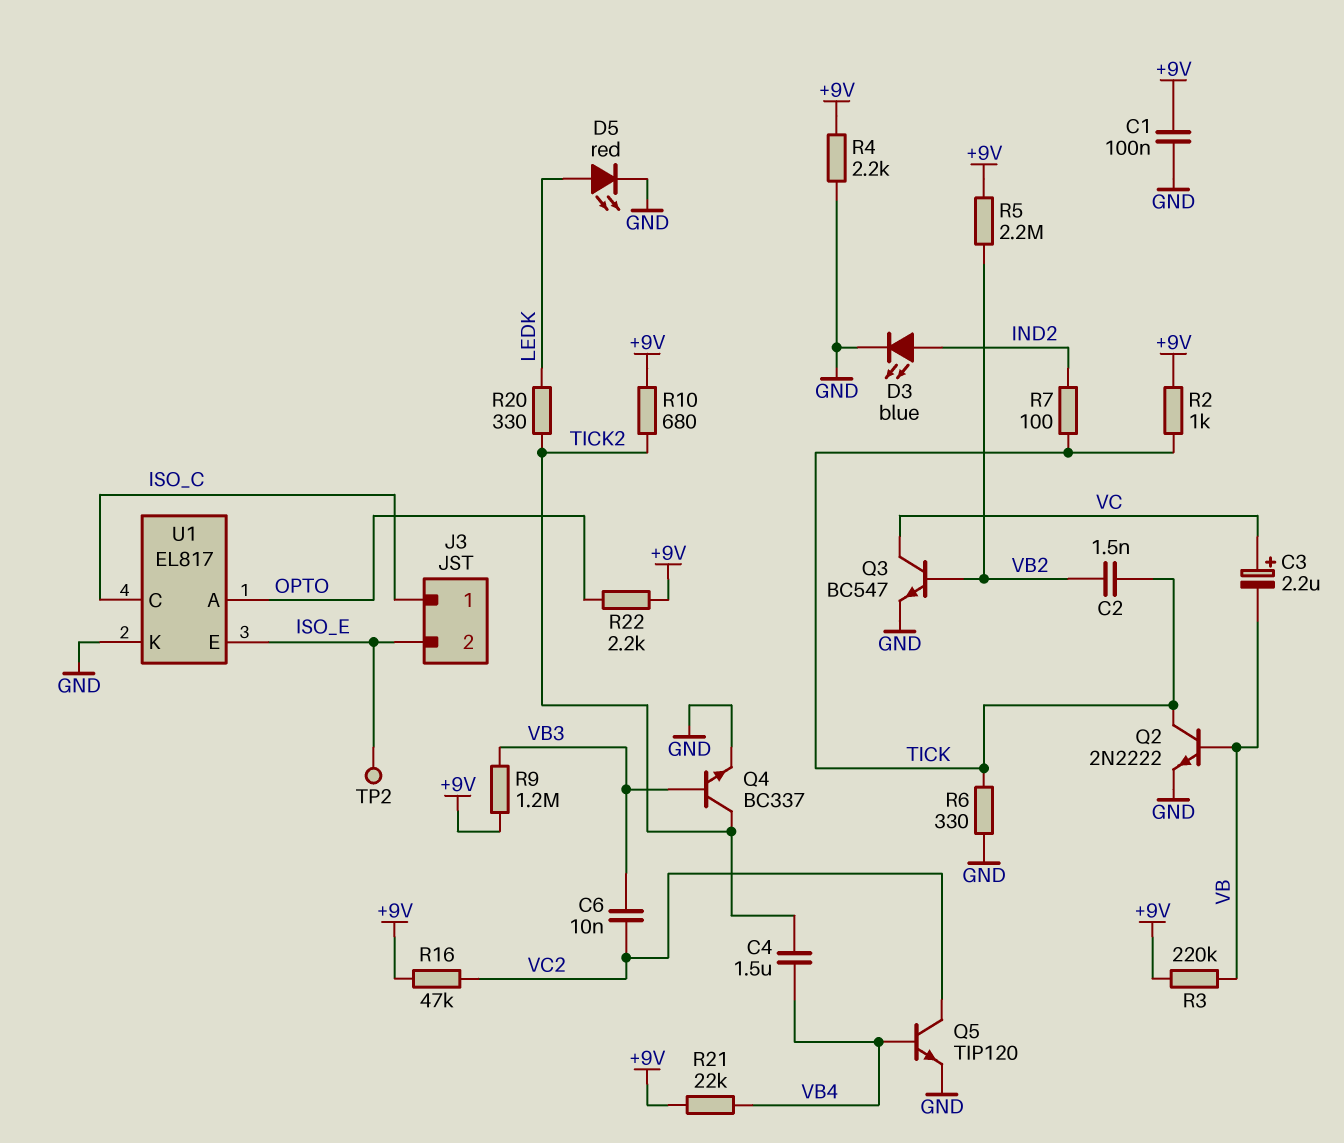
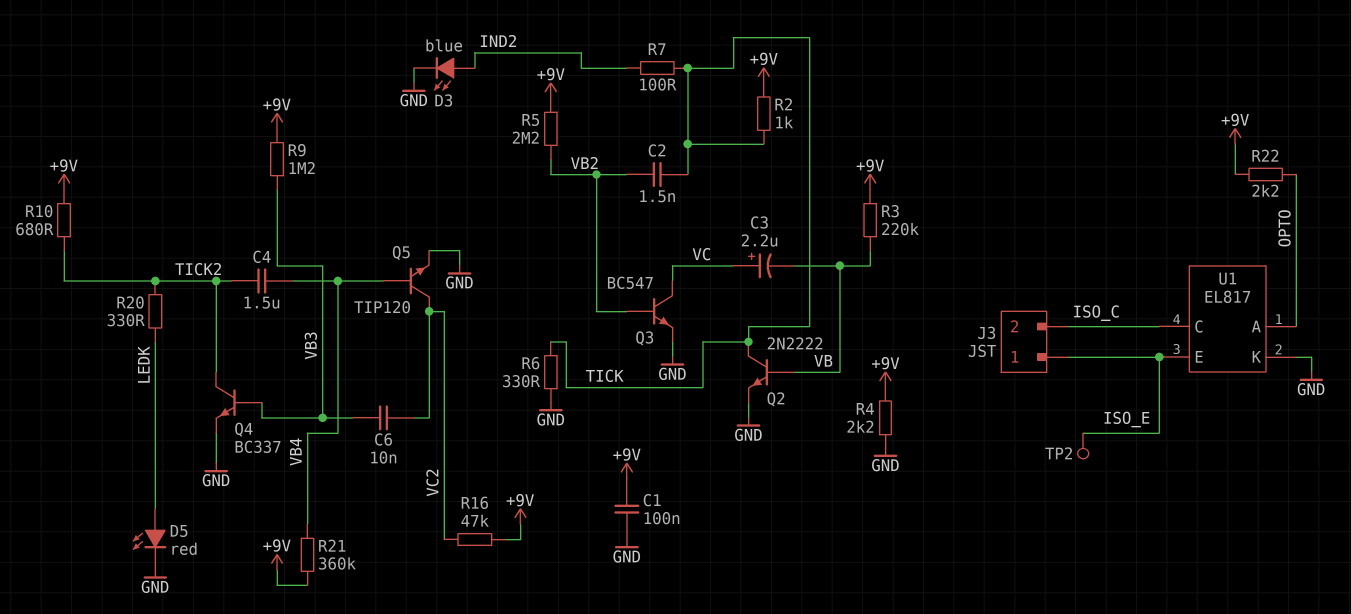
J3 pin 1: ISO_C -> ISO_E
J3 pin 2: ISO_E -> ISO_C
R21: 22k (+9V, VB4) -> 360k (+9V, VB4)

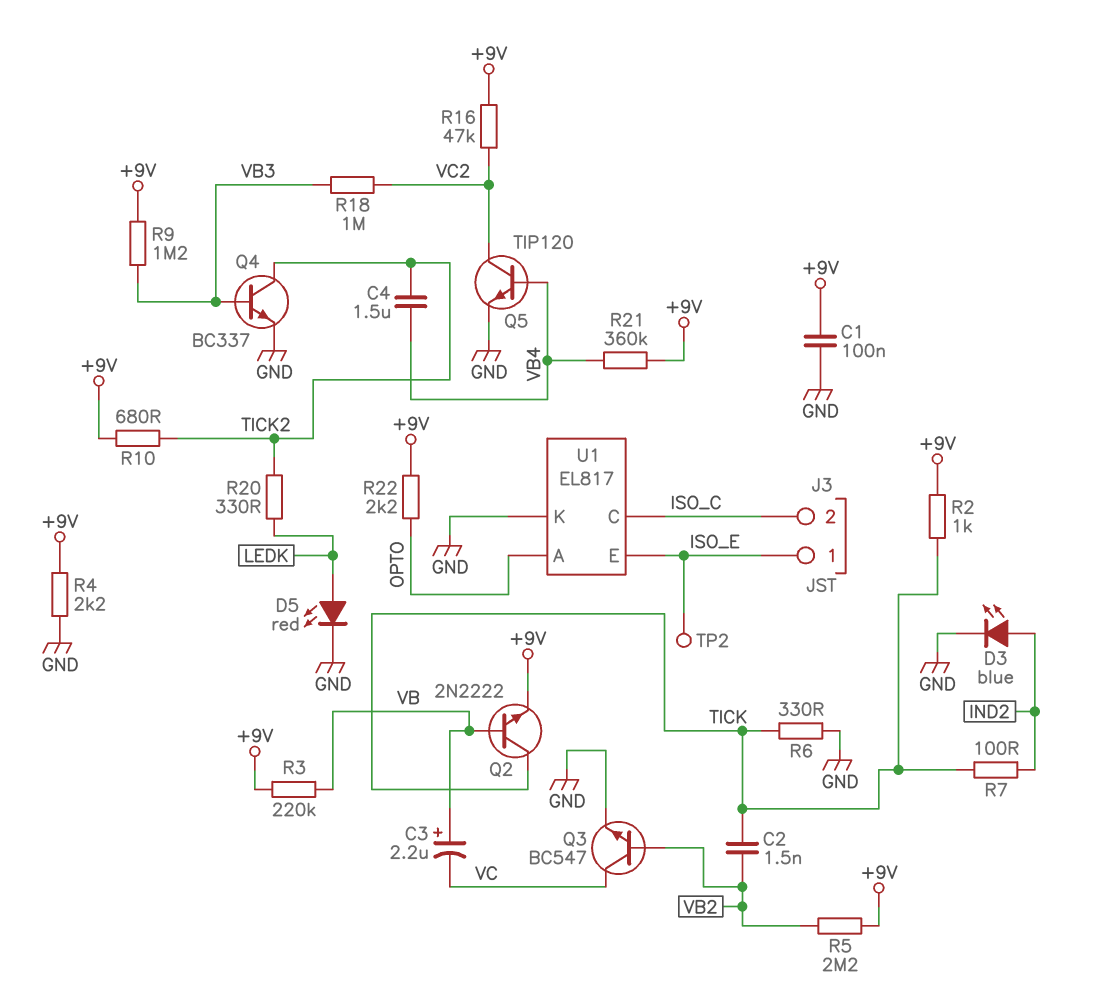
C3: 2.2uF (plus VC, minus VB) -> 2.2uF (plus VB, minus VC)
C6: 10nF (VB3, VC2) -> none
Q2: NPN 2N2222 (B VB, C TICK, E GND) -> NPN 2N2222 (B VB, C TICK, E +9V)
R18: none -> 1M (VB3, VC2)

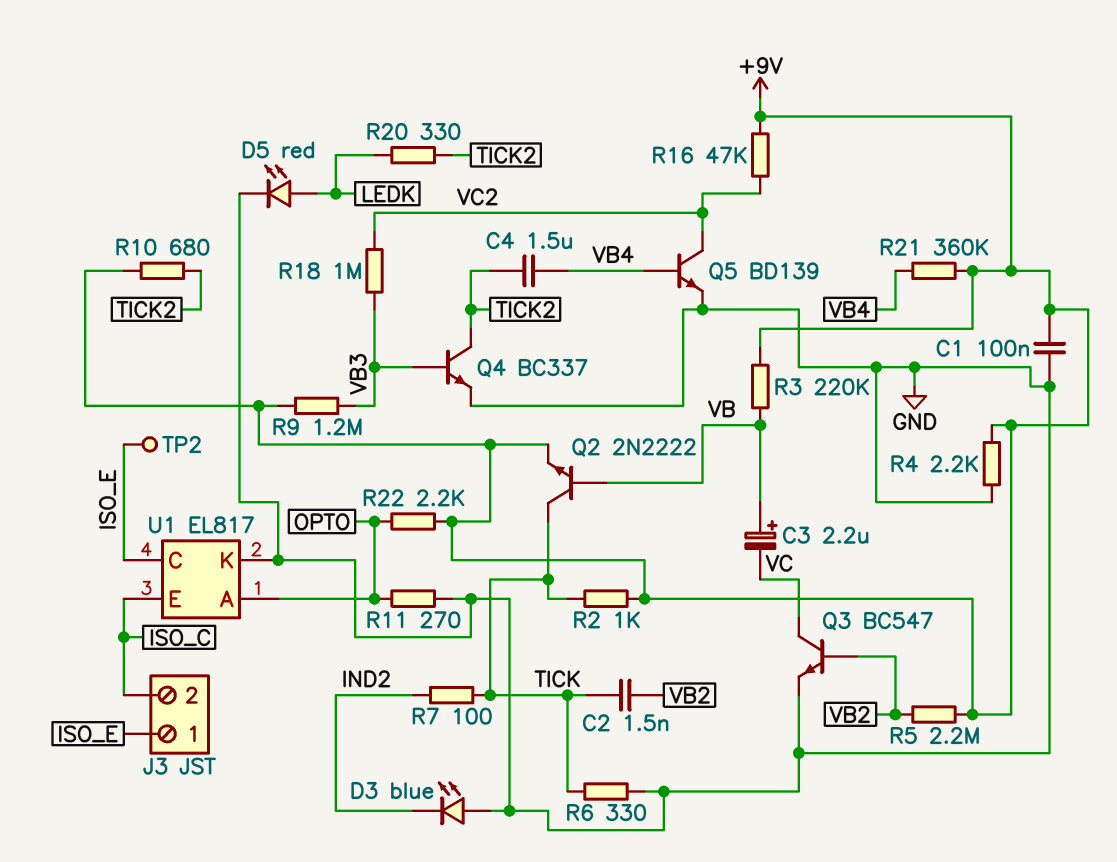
D3: LED blue (A IND2, K GND) -> LED blue (A GND, K IND2)
Q5: NPN TIP120 (B VB4, C VC2, E GND) -> NPN BD139 (B VB4, C VC2, E GND)
R11: none -> 270 (GND, OPTO)
U1 pin C: ISO_C -> ISO_E
U1 pin E: ISO_E -> ISO_C

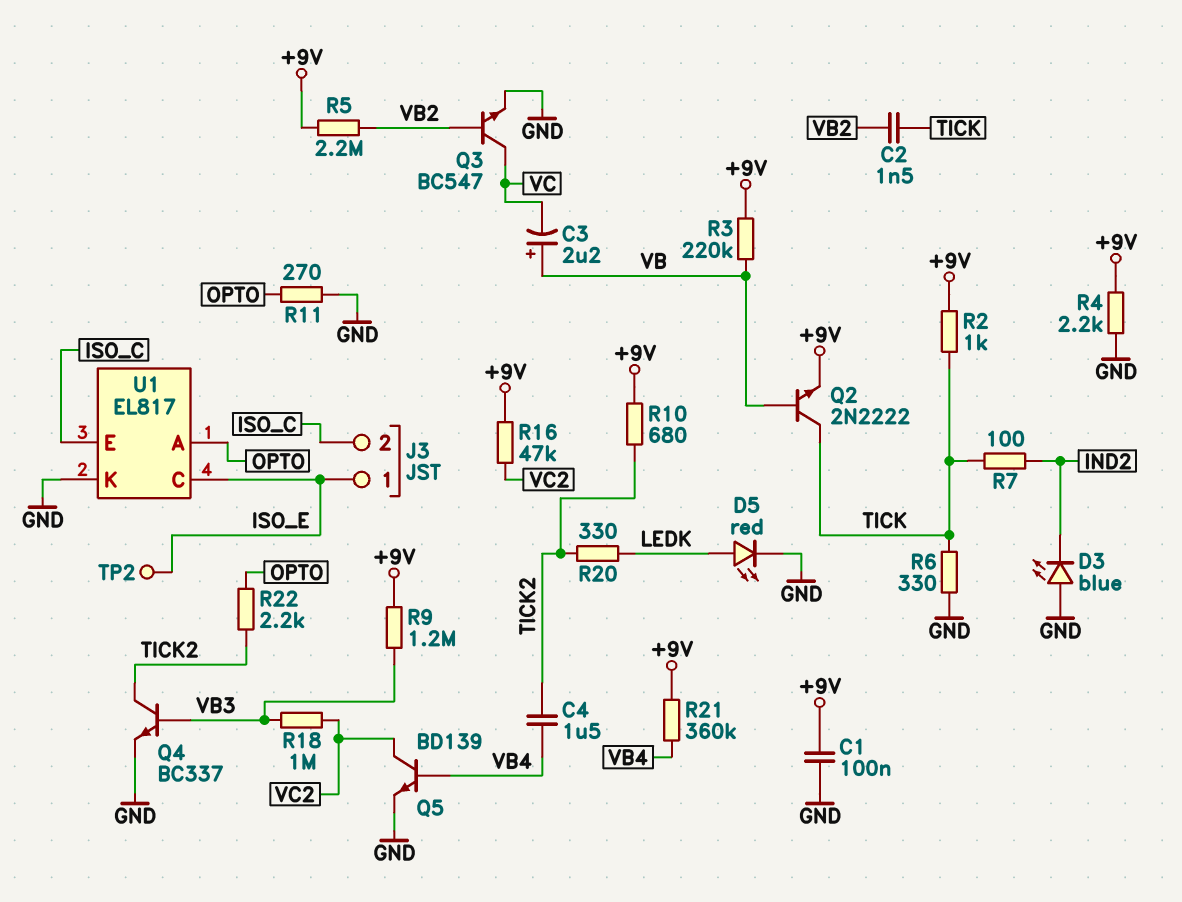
R22: 2.2k (+9V, OPTO) -> 2.2k (OPTO, TICK2)

